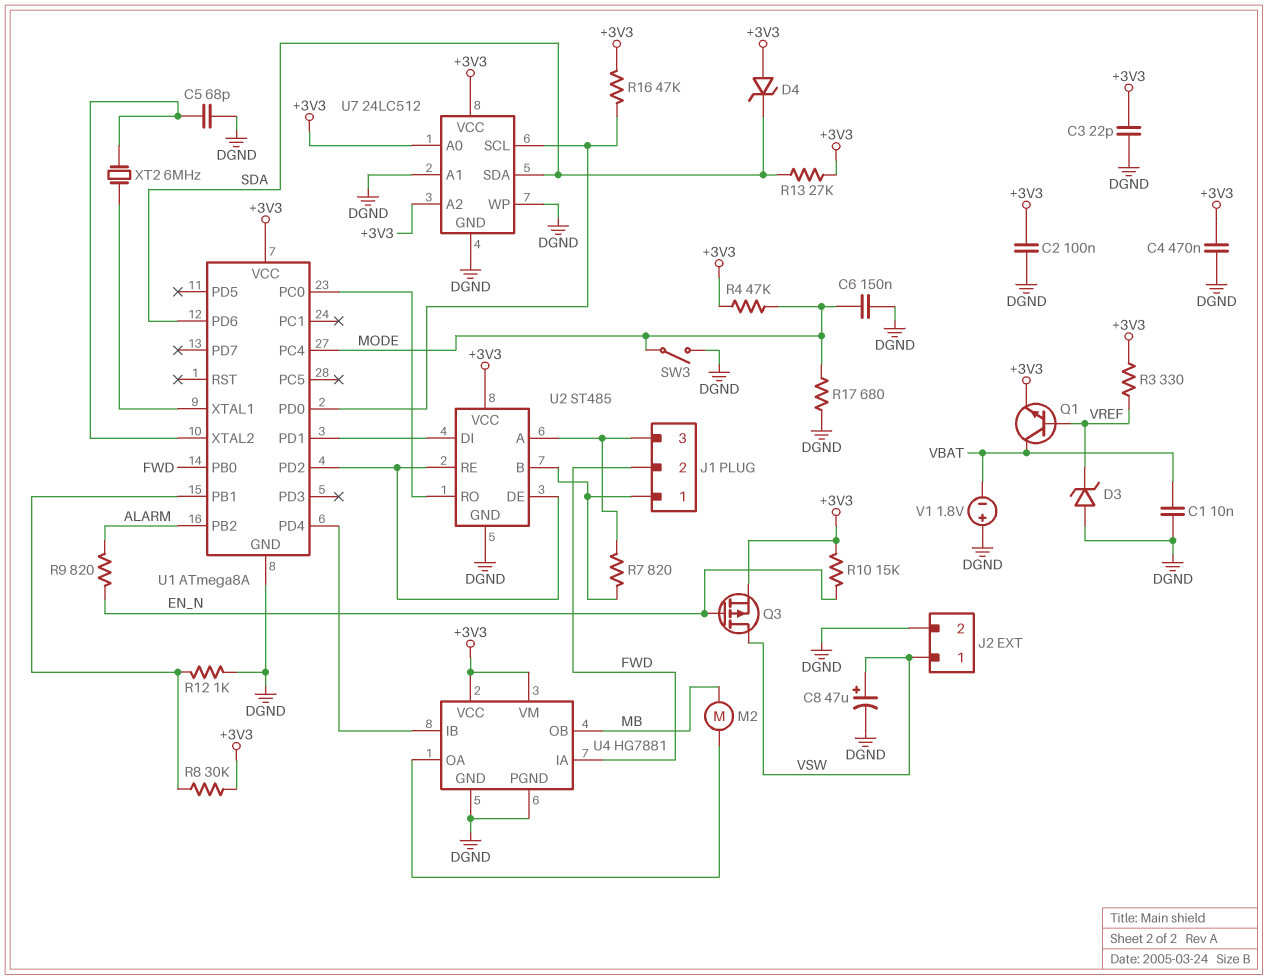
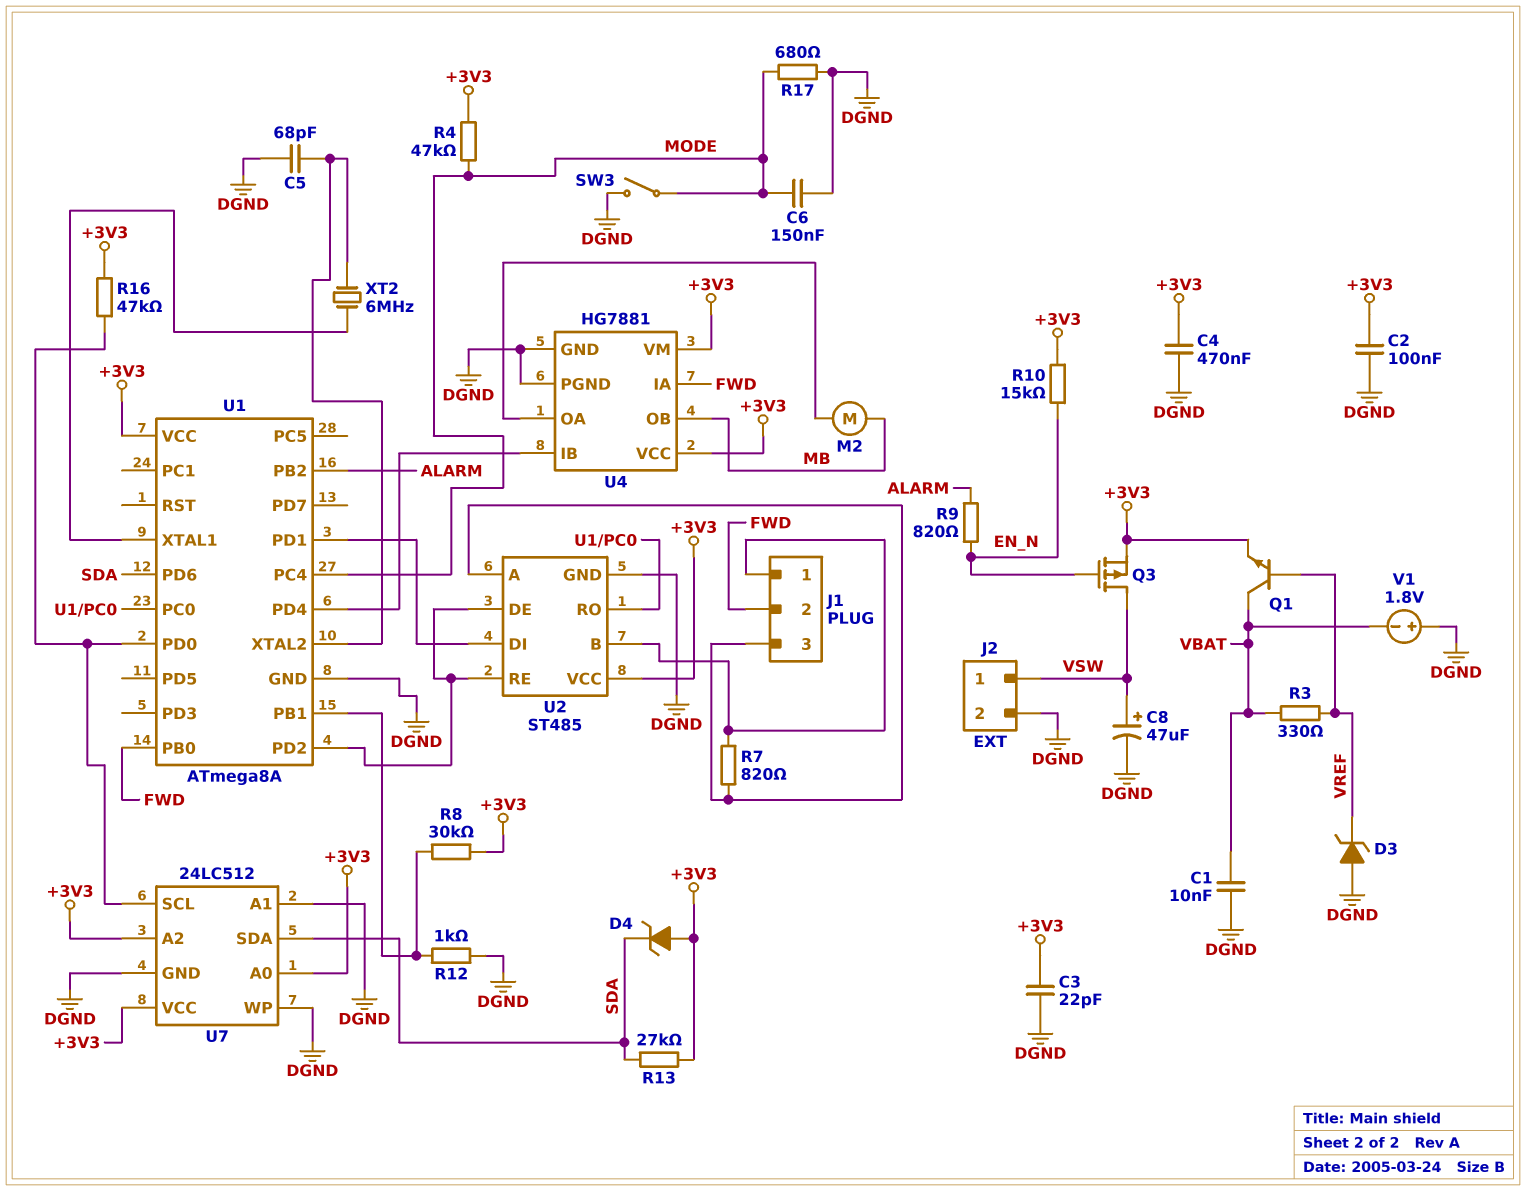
R3: 330 (+3V3, VREF) -> 330 (VBAT, VREF)

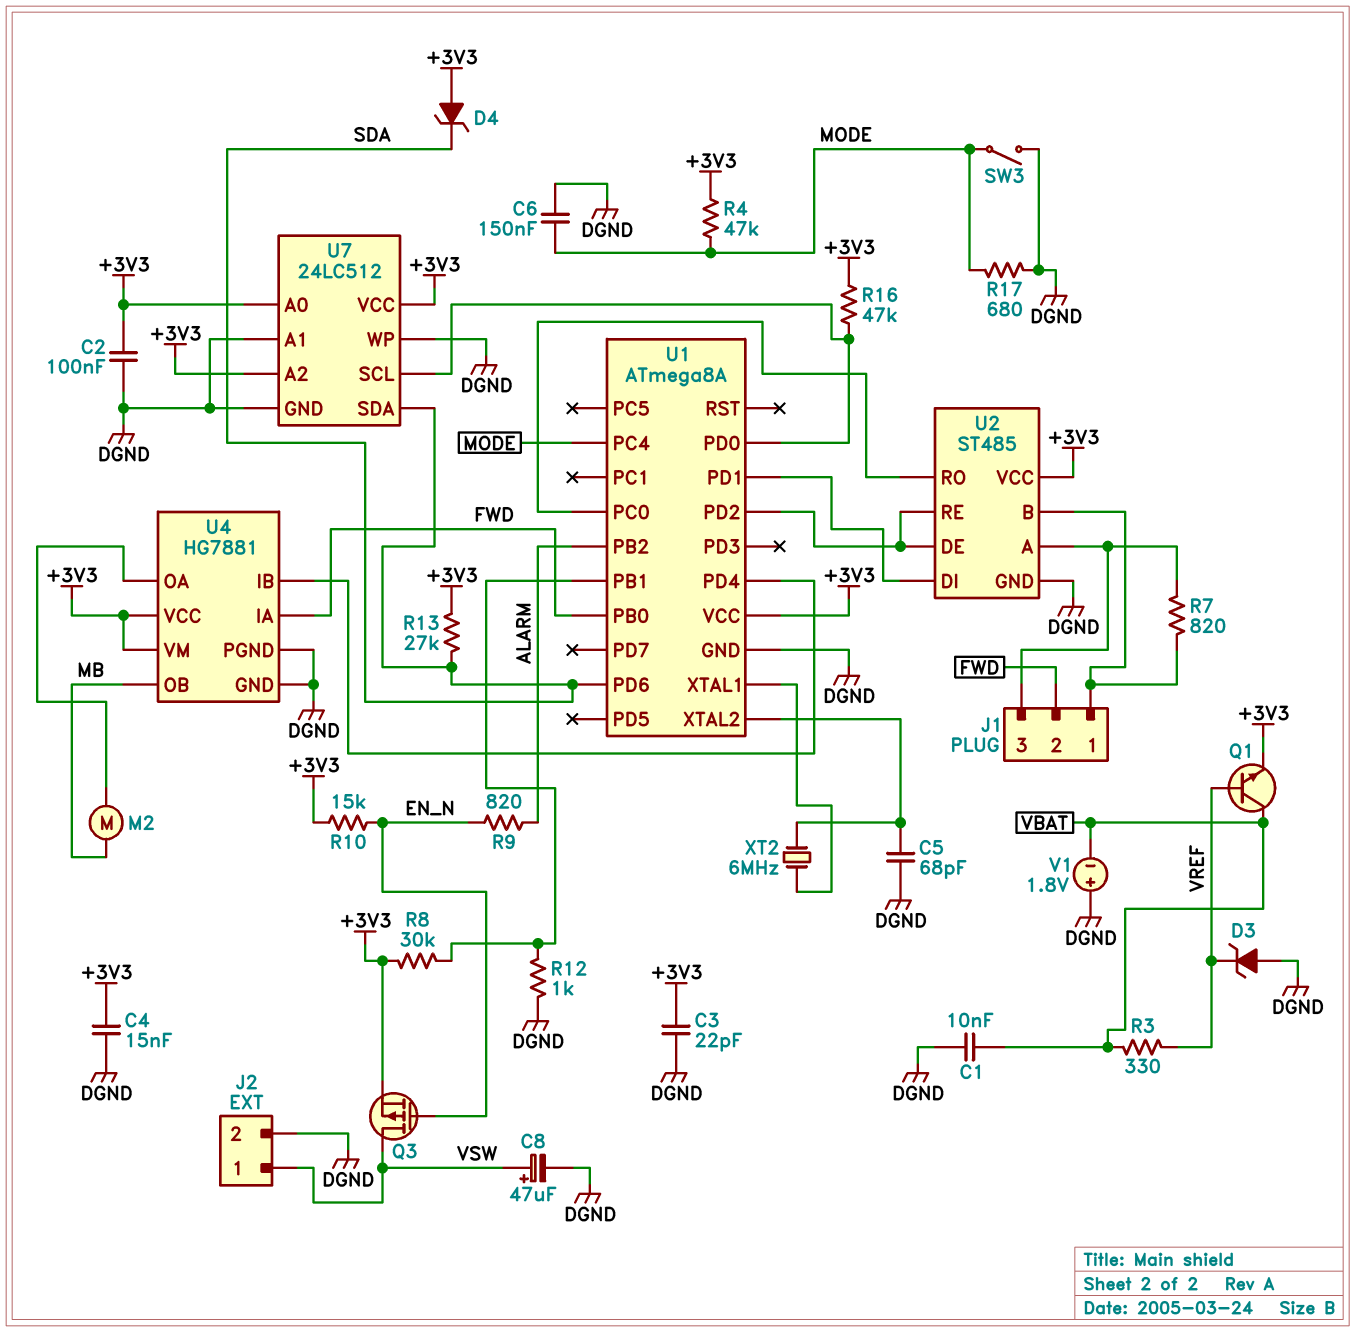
C4: 470nF (+3V3, DGND) -> 15nF (+3V3, DGND)

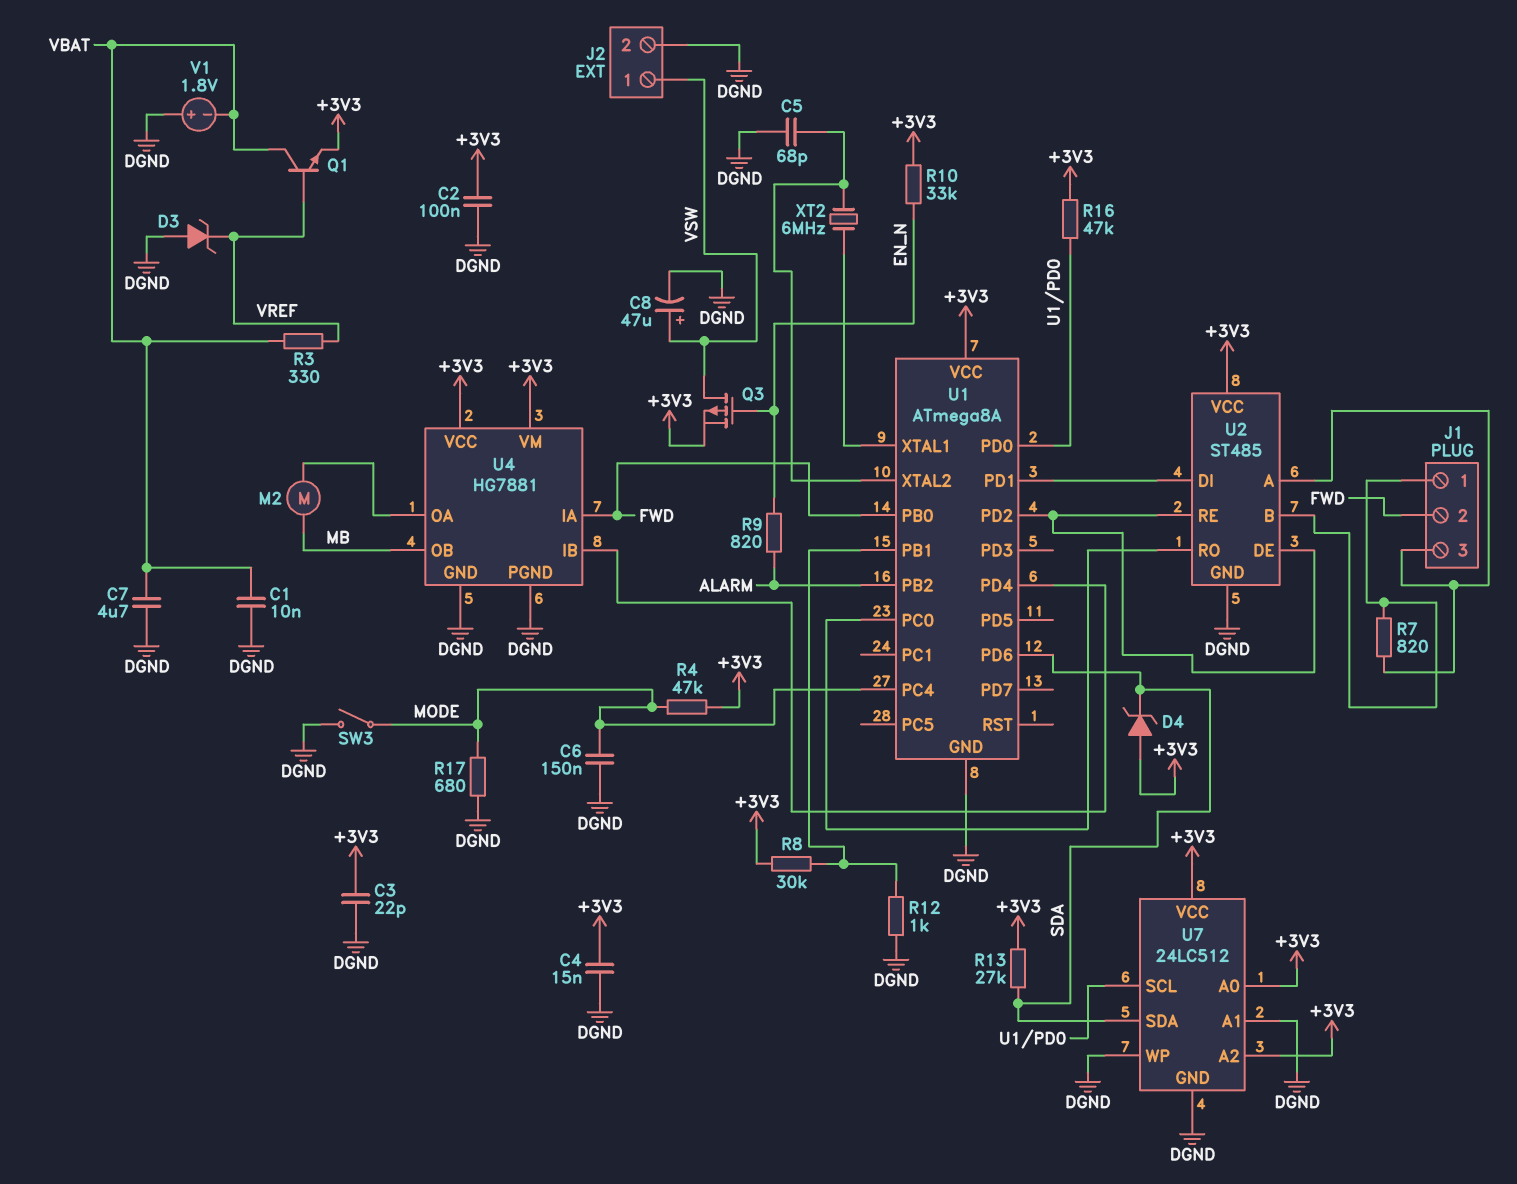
C7: none -> 4.7uF (DGND, VBAT)
R10: 15k (+3V3, EN_N) -> 33k (+3V3, EN_N)

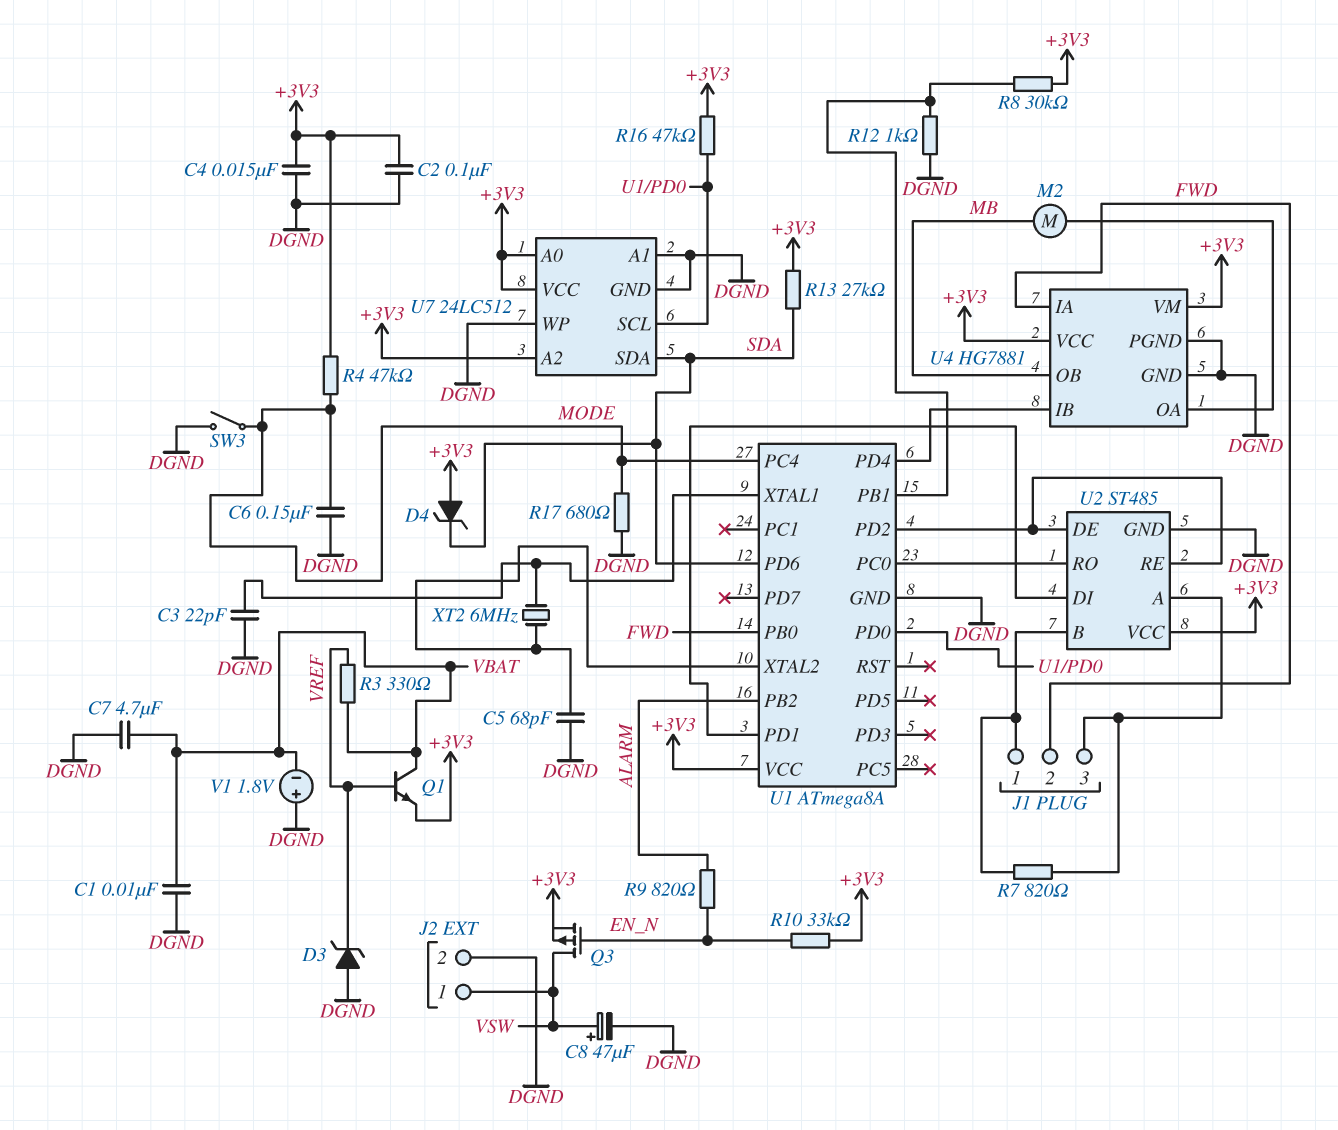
C3: 22pF (+3V3, DGND) -> 22pF (DGND, U1/XTAL1)

